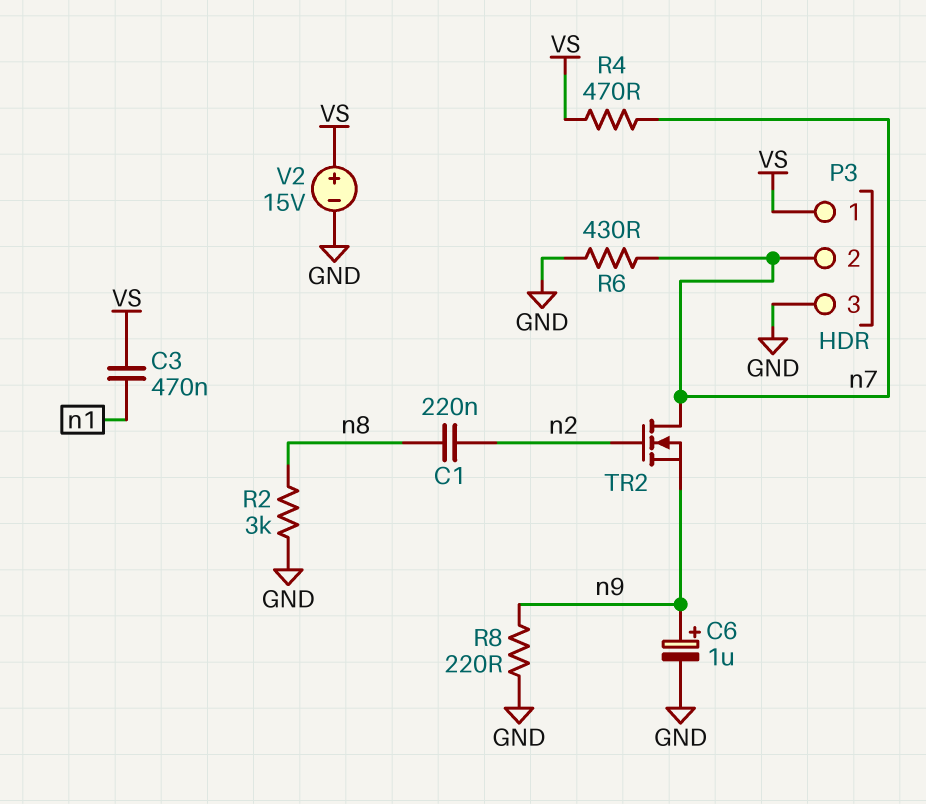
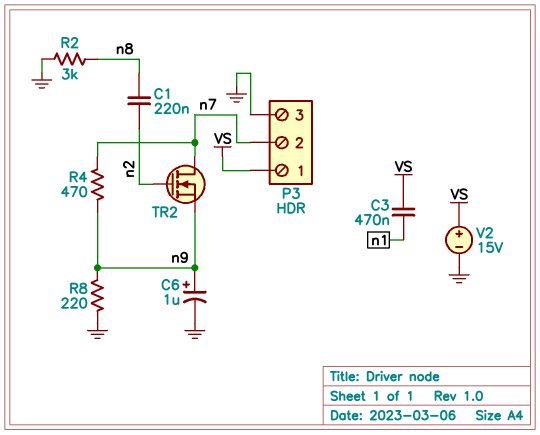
R4: 470 (VS, n7) -> 470 (n7, n9)
R6: 430 (GND, n7) -> none

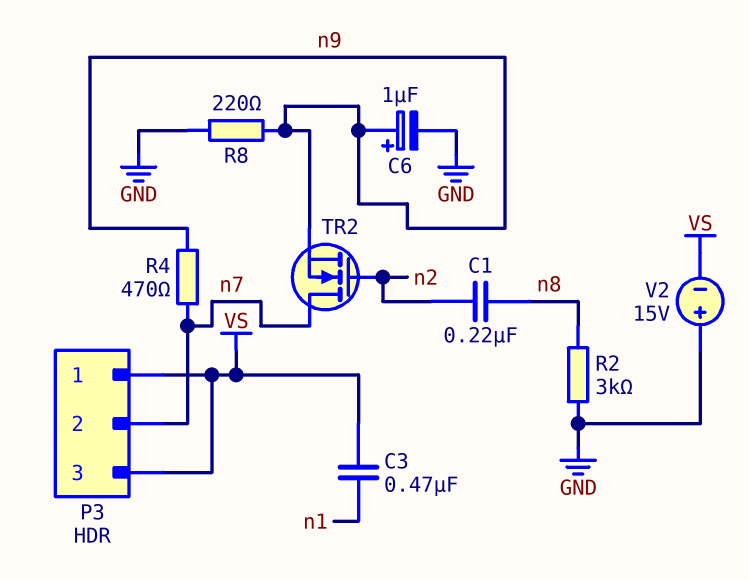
P3 pin 3: GND -> VS
V2: 15V (plus VS, minus GND) -> 15V (plus GND, minus VS)

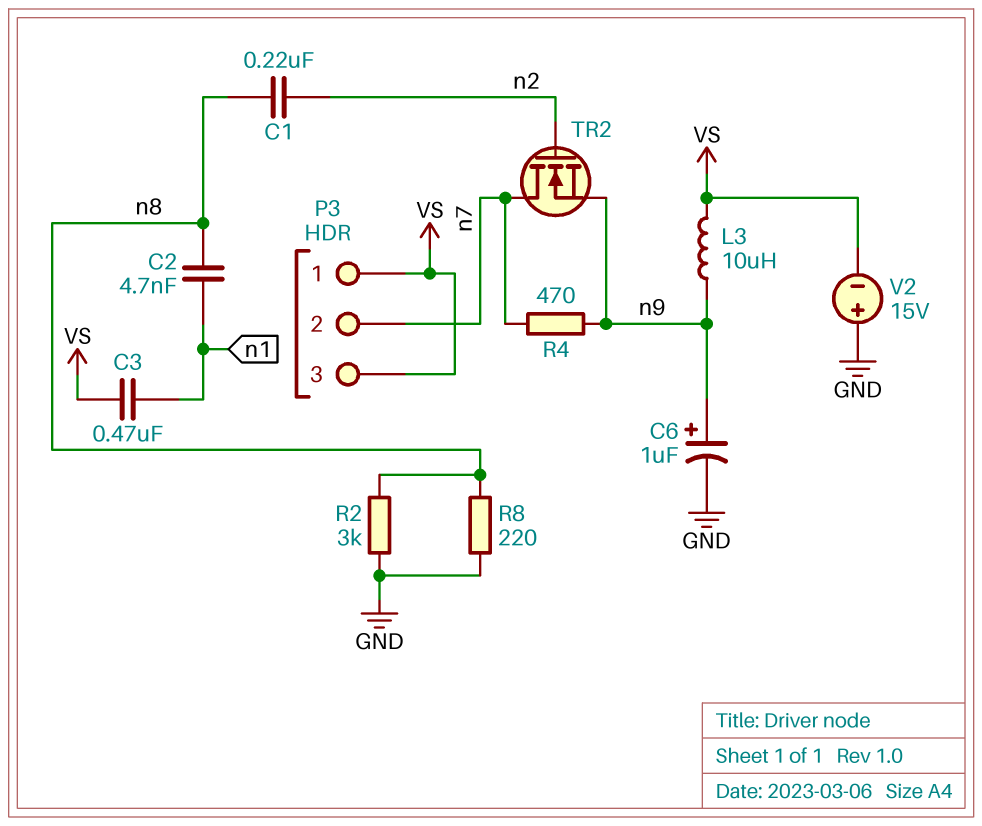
C2: none -> 4.7nF (n1, n8)
L3: none -> 10uH (VS, n9)
R8: 220 (GND, n9) -> 220 (GND, n8)

